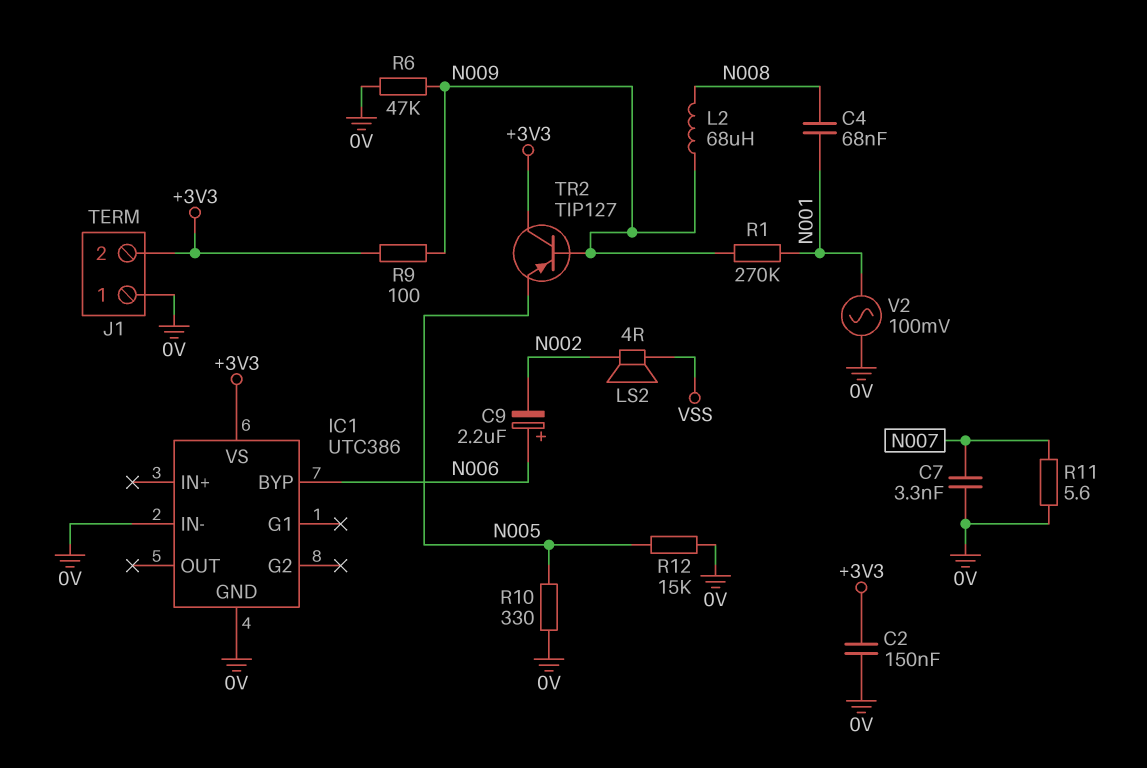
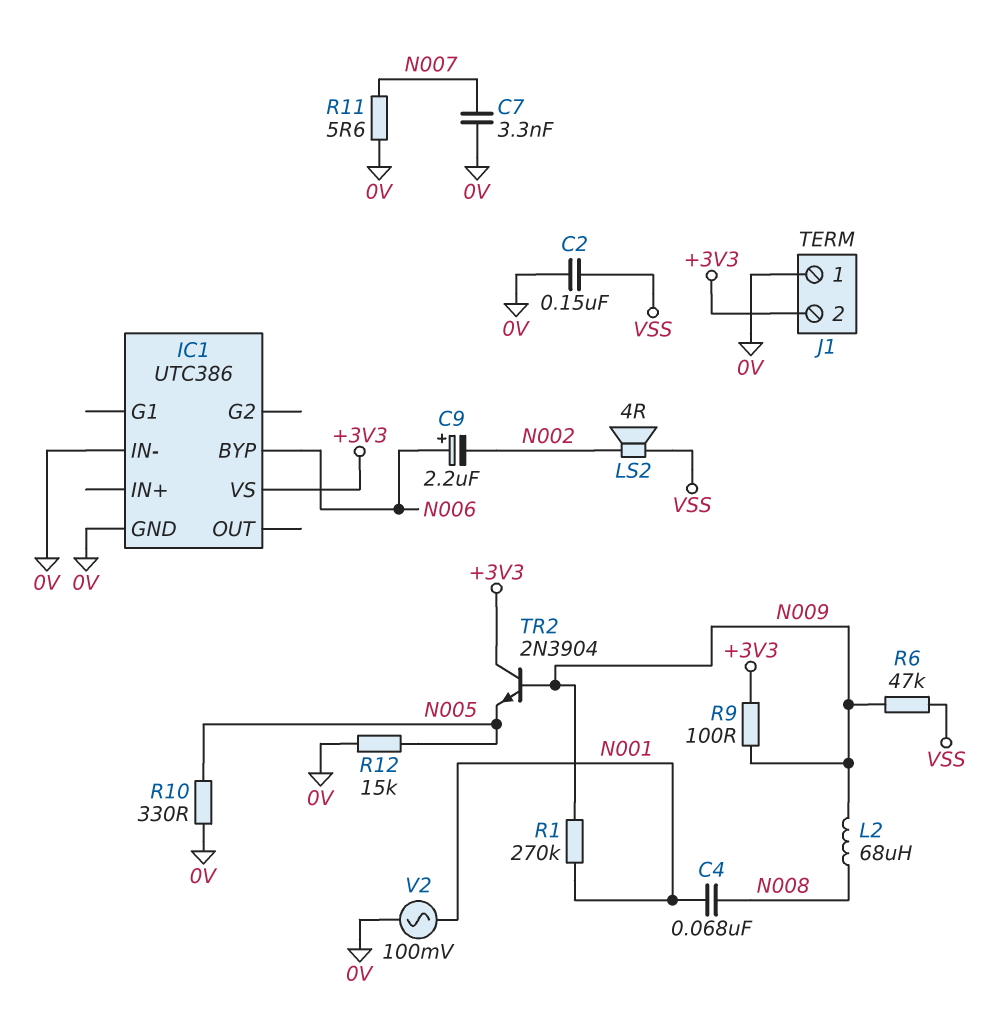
C2: 150nF (+3V3, 0V) -> 150nF (0V, VSS)
R6: 47k (0V, N009) -> 47k (N009, VSS)
TR2: PNP TIP127 (B N009, C +3V3, E N005) -> NPN 2N3904 (B N009, C +3V3, E N005)

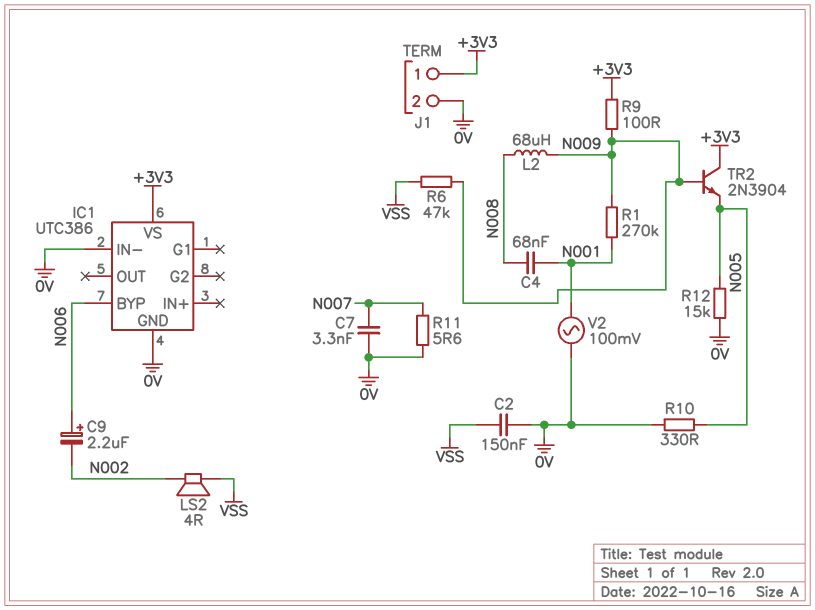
J1 pin 1: 0V -> +3V3
J1 pin 2: +3V3 -> 0V

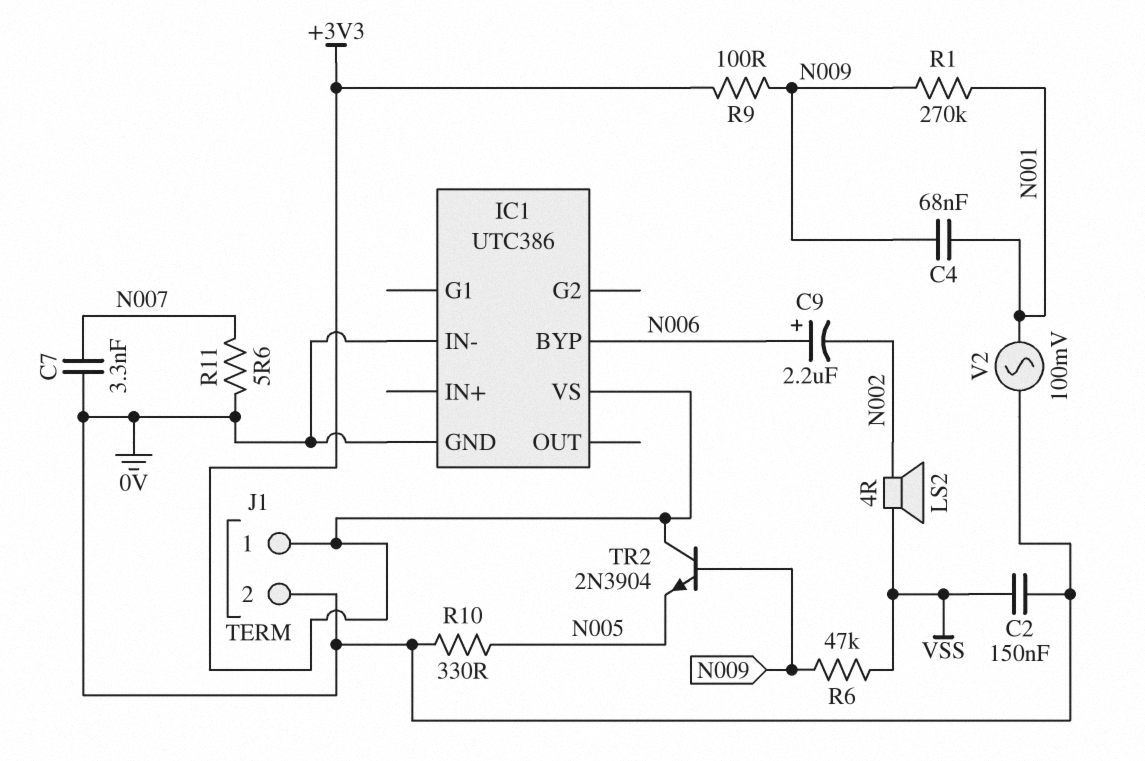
C4: 68nF (N001, N008) -> 68nF (N001, N009)
L2: 68uH (N008, N009) -> none
R12: 15k (0V, N005) -> none

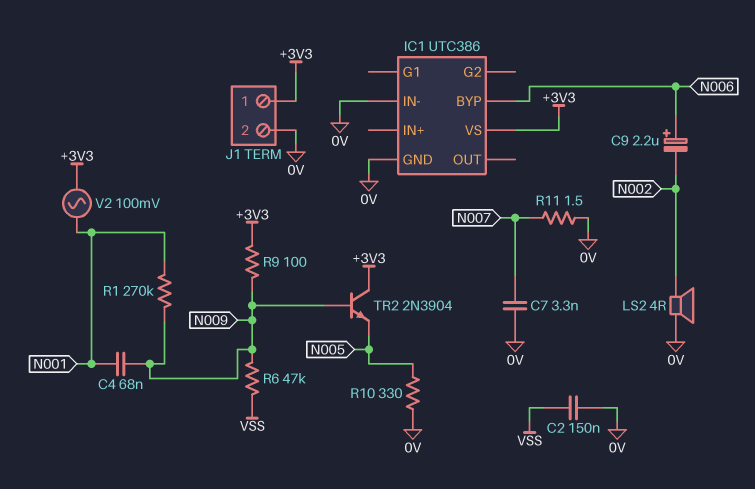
LS2: speaker 4R (N002, VSS) -> speaker 4R (0V, N002)
R11: 5.6 (0V, N007) -> 1.5 (0V, N007)
V2: AC 100mV (0V, N001) -> AC 100mV (+3V3, N001)

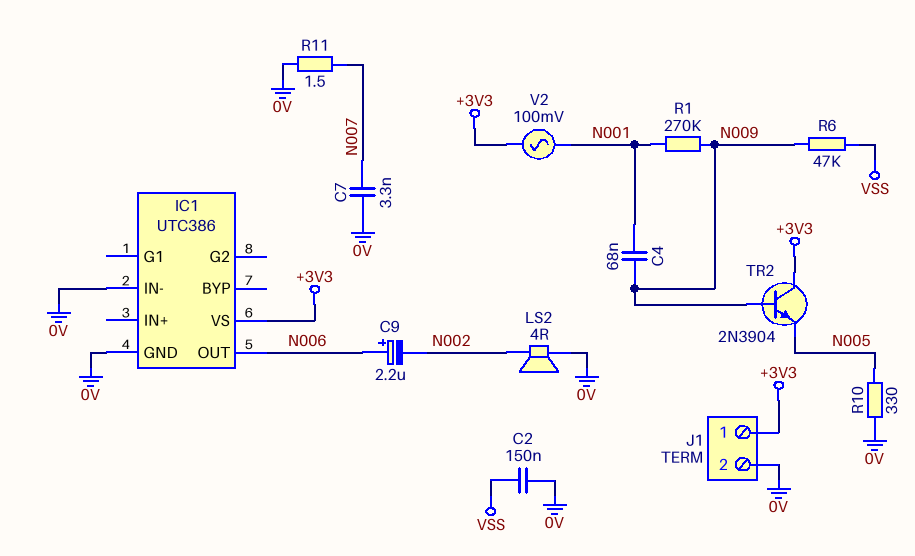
IC1 pin BYP: N006 -> none
IC1 pin OUT: none -> N006
R9: 100 (+3V3, N009) -> none

